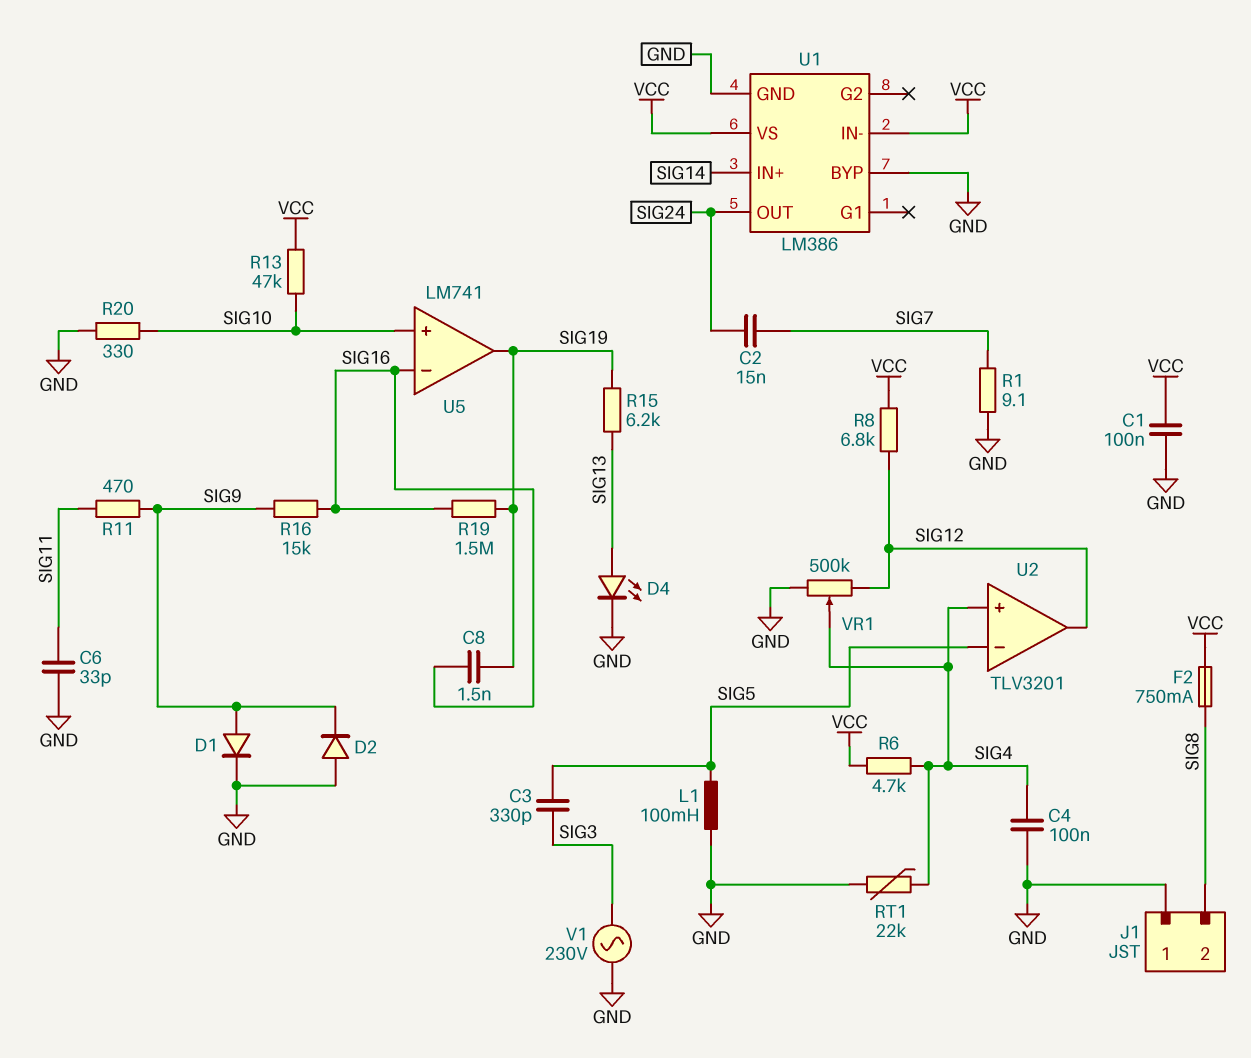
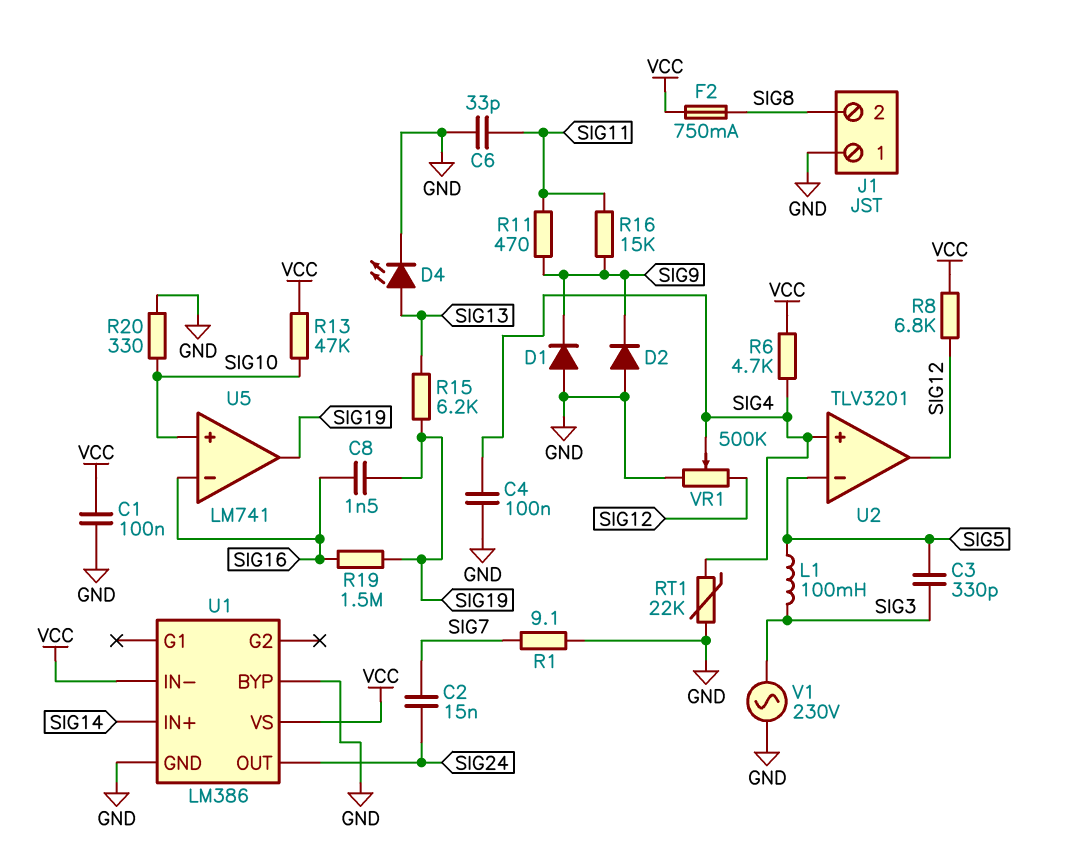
D1: diode (A SIG9, K GND) -> diode (A GND, K SIG9)
L1: 100mH (GND, SIG5) -> 100mH (SIG3, SIG5)
R16: 15k (SIG9, SIG16) -> 15k (SIG9, SIG11)

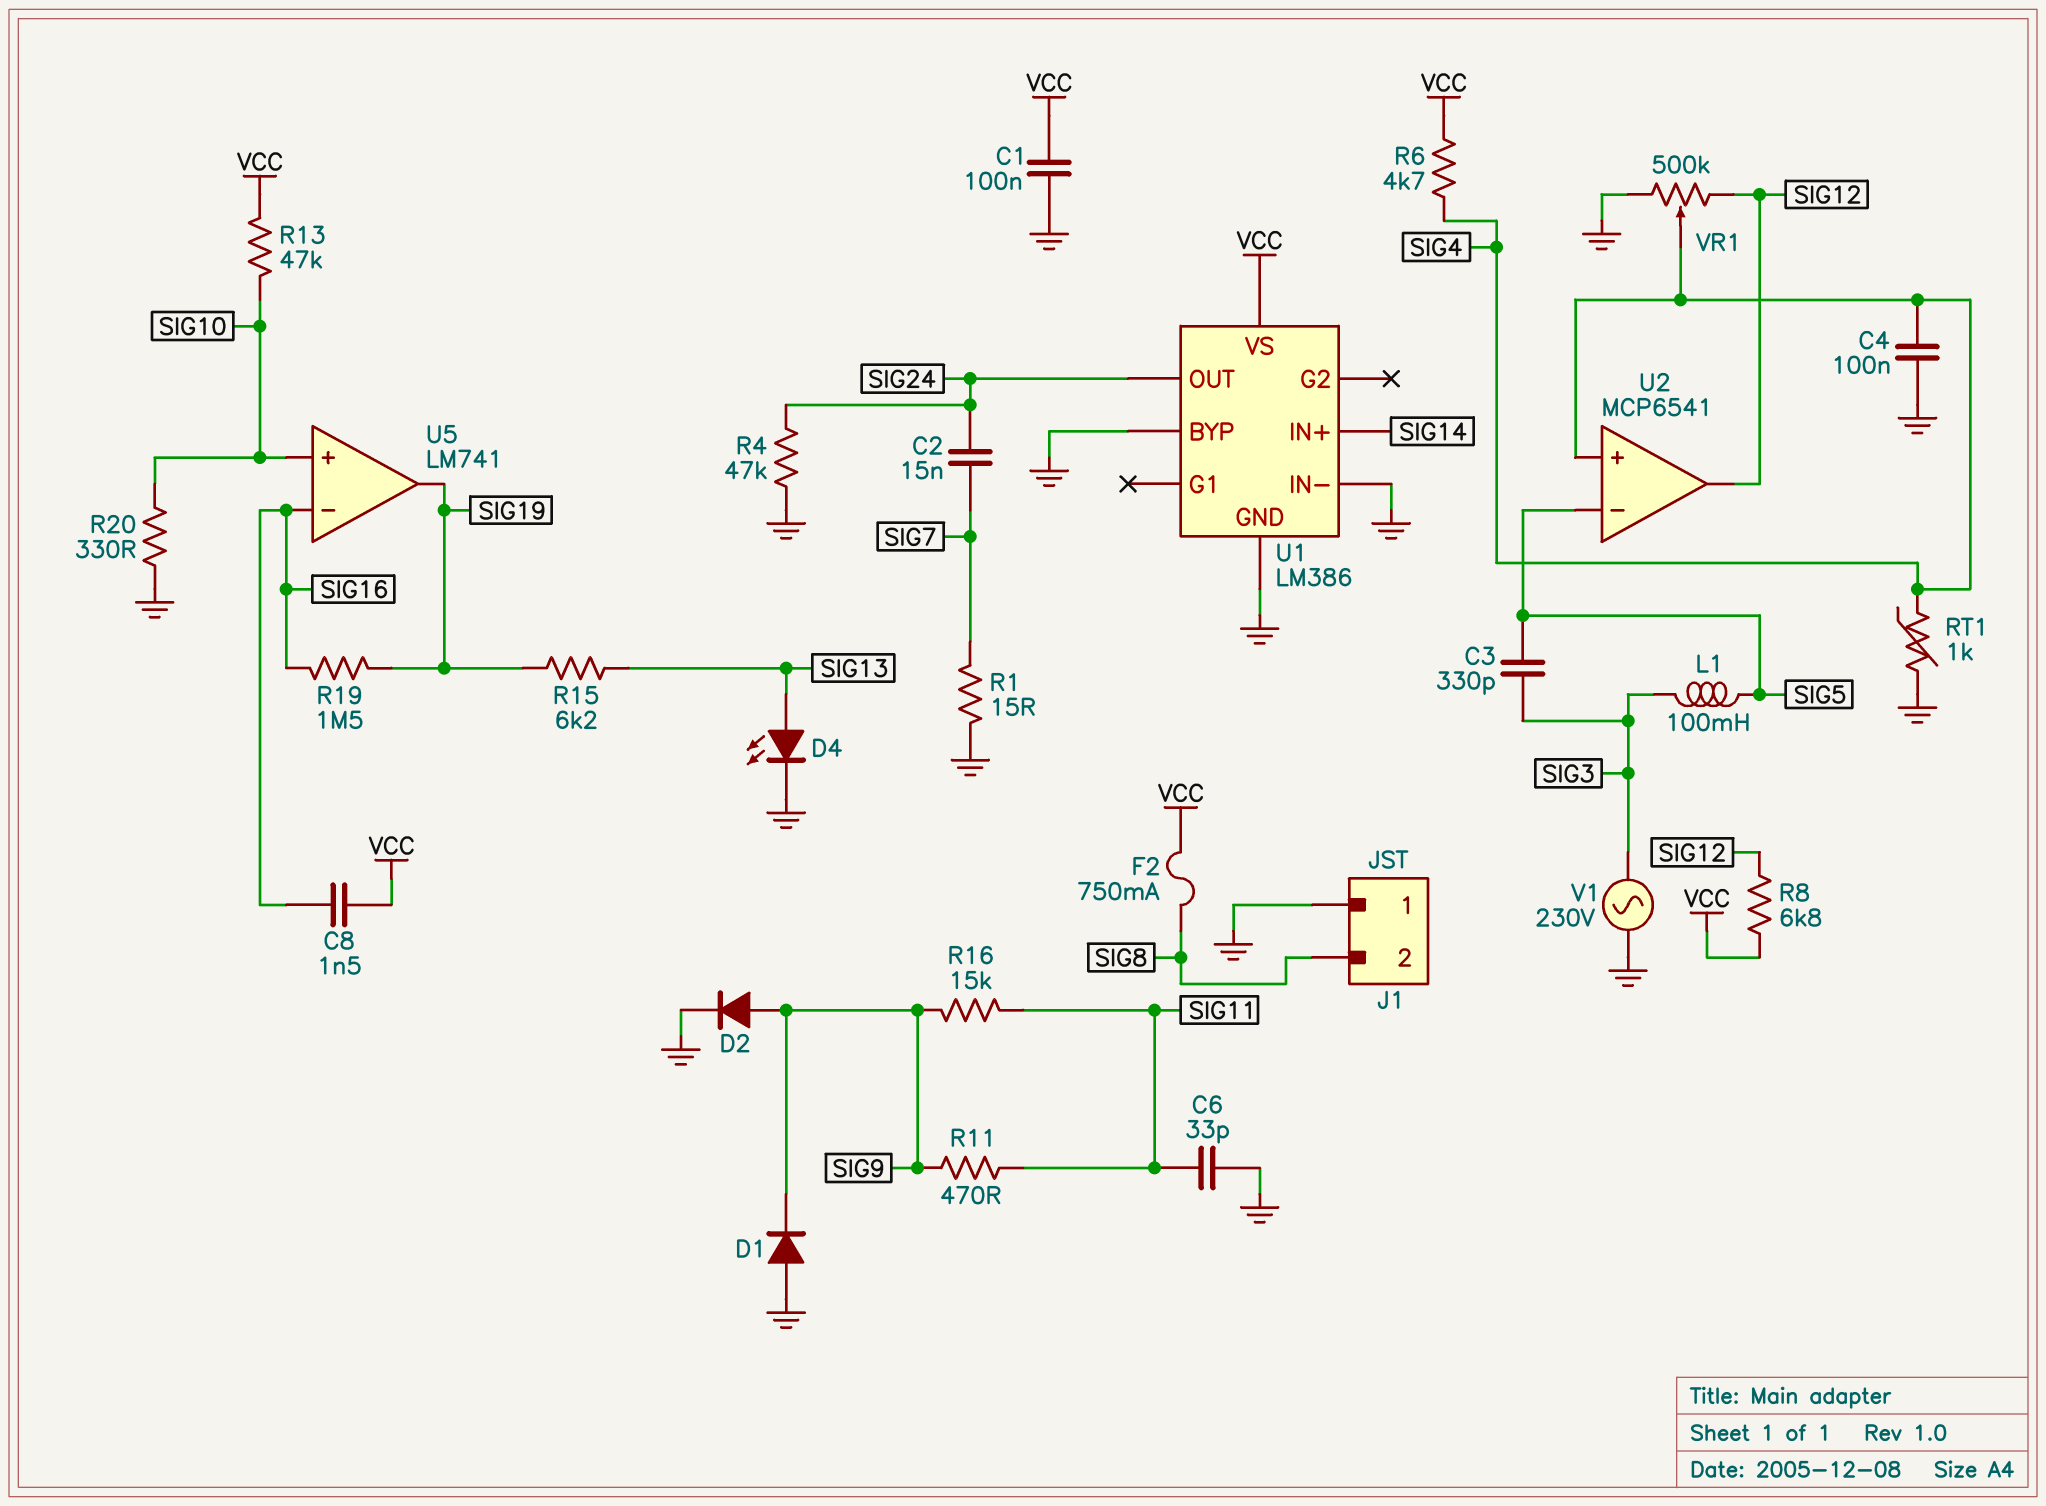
C8: 1.5nF (SIG16, SIG19) -> 1.5nF (SIG16, VCC)
D2: diode (A GND, K SIG9) -> diode (A SIG9, K GND)
R1: 9.1 (GND, SIG7) -> 15 (GND, SIG7)
R4: none -> 47k (GND, SIG24)
RT1: 22k (GND, SIG4) -> 1k (GND, SIG4)
U1 pin IN-: VCC -> GND
U2: TLV3201 -> MCP6541

